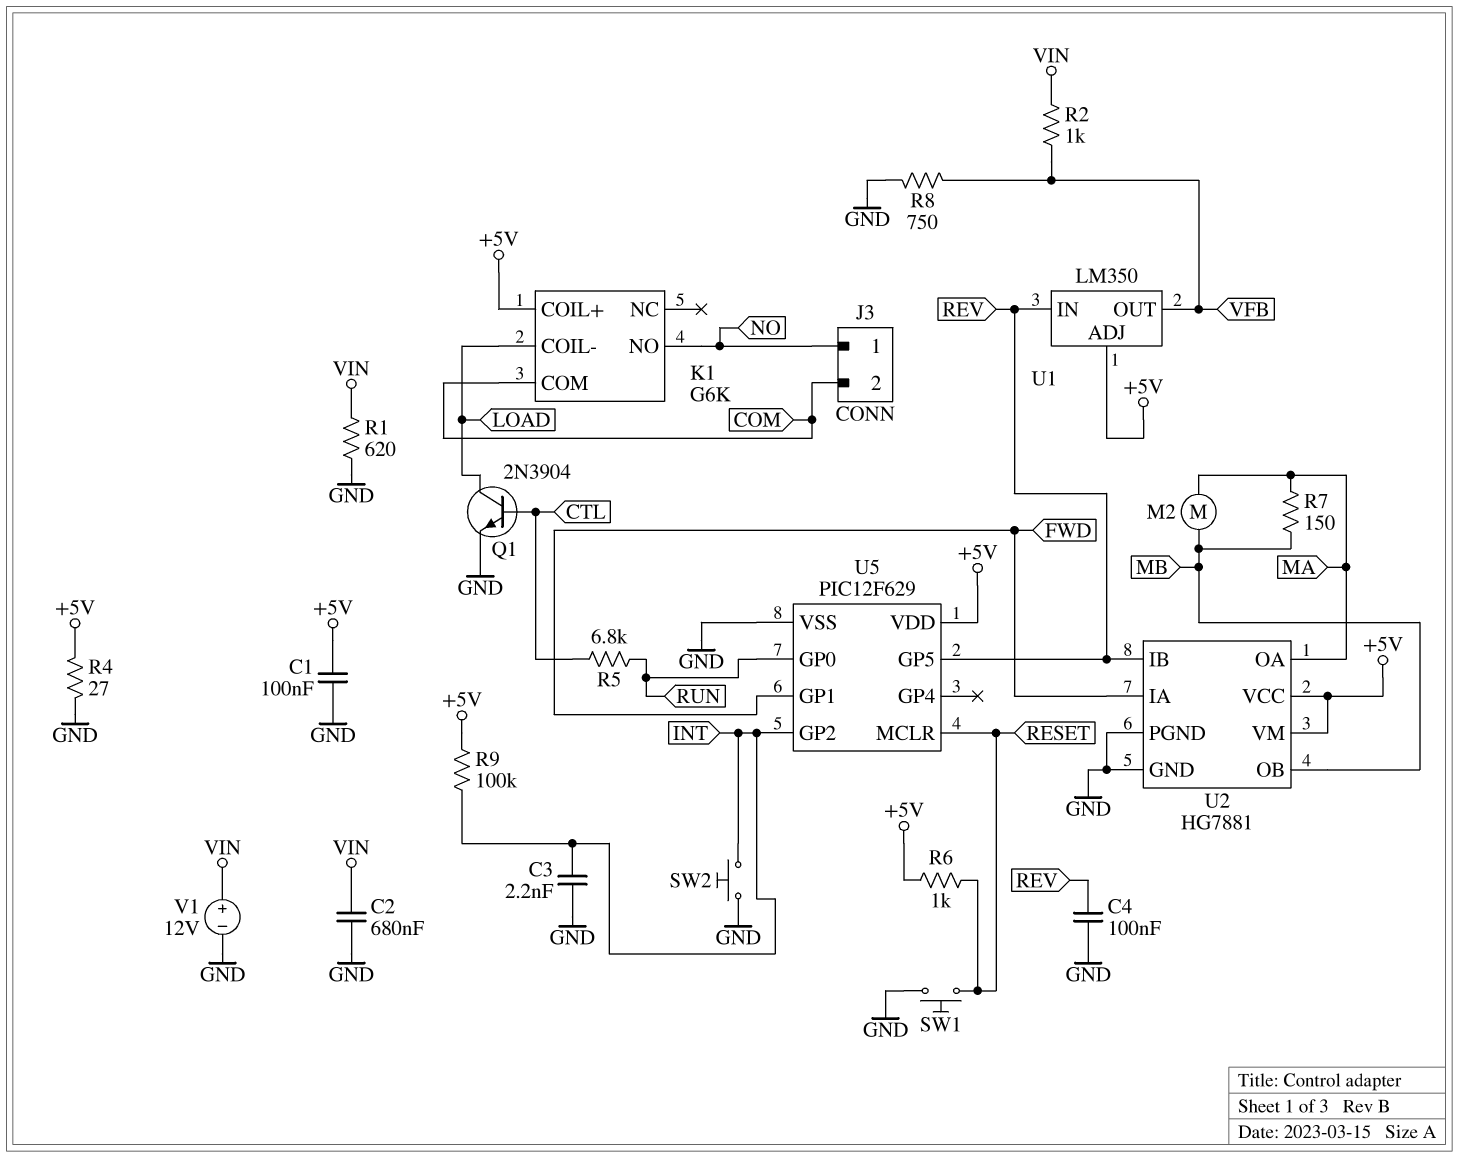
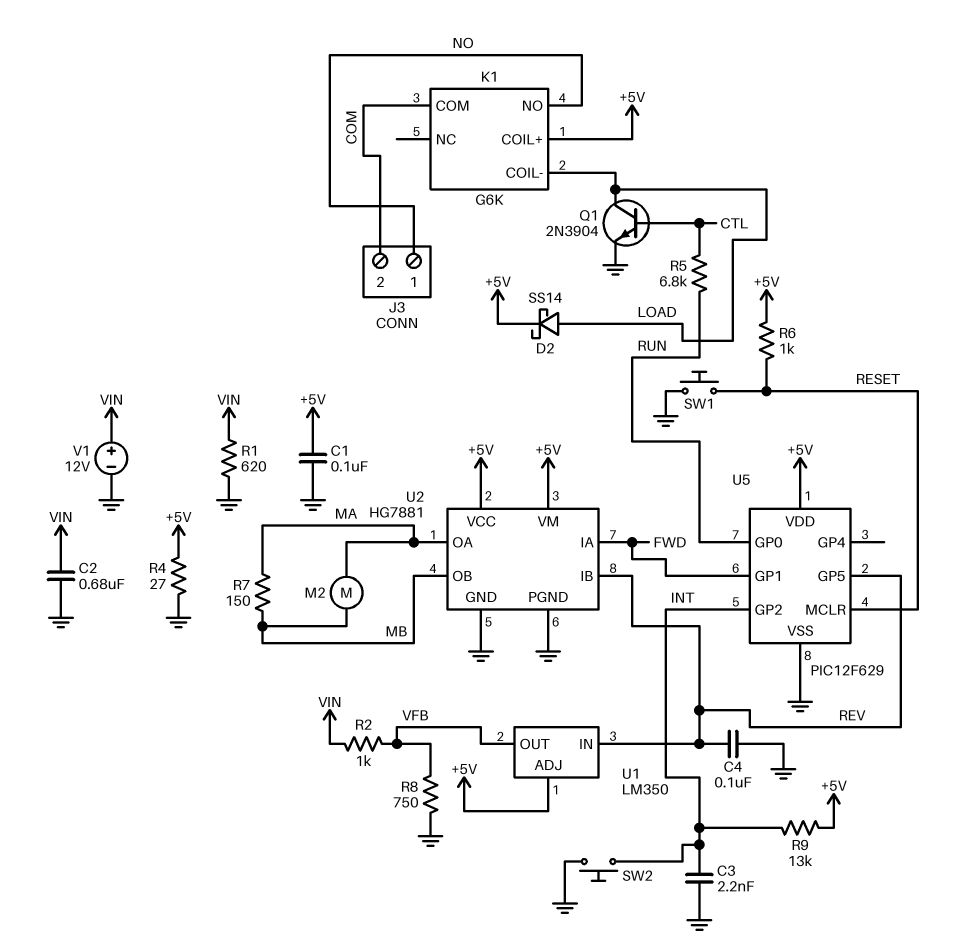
D2: none -> schottky SS14 (A LOAD, K +5V)
R9: 100k (+5V, INT) -> 13k (+5V, INT)

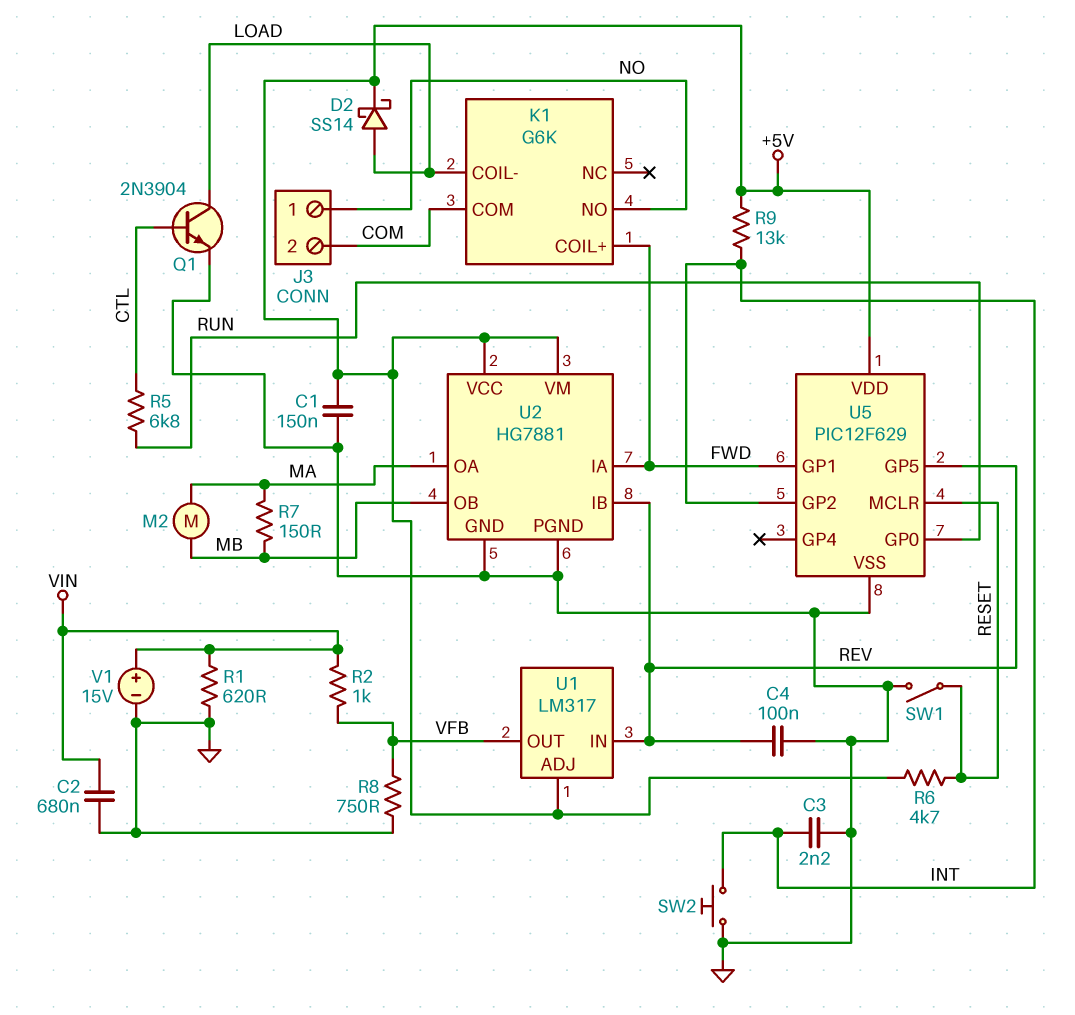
C1: 100nF (+5V, GND) -> 150nF (+5V, GND)
K1 pin COIL+: +5V -> FWD
R4: 27 (+5V, GND) -> none
R6: 1k (+5V, RESET) -> 4.7k (+5V, RESET)
SW1: button (GND, RESET) -> switch (GND, RESET)
U1: LM350 -> LM317
V1: 12V (plus VIN, minus GND) -> 15V (plus VIN, minus GND)

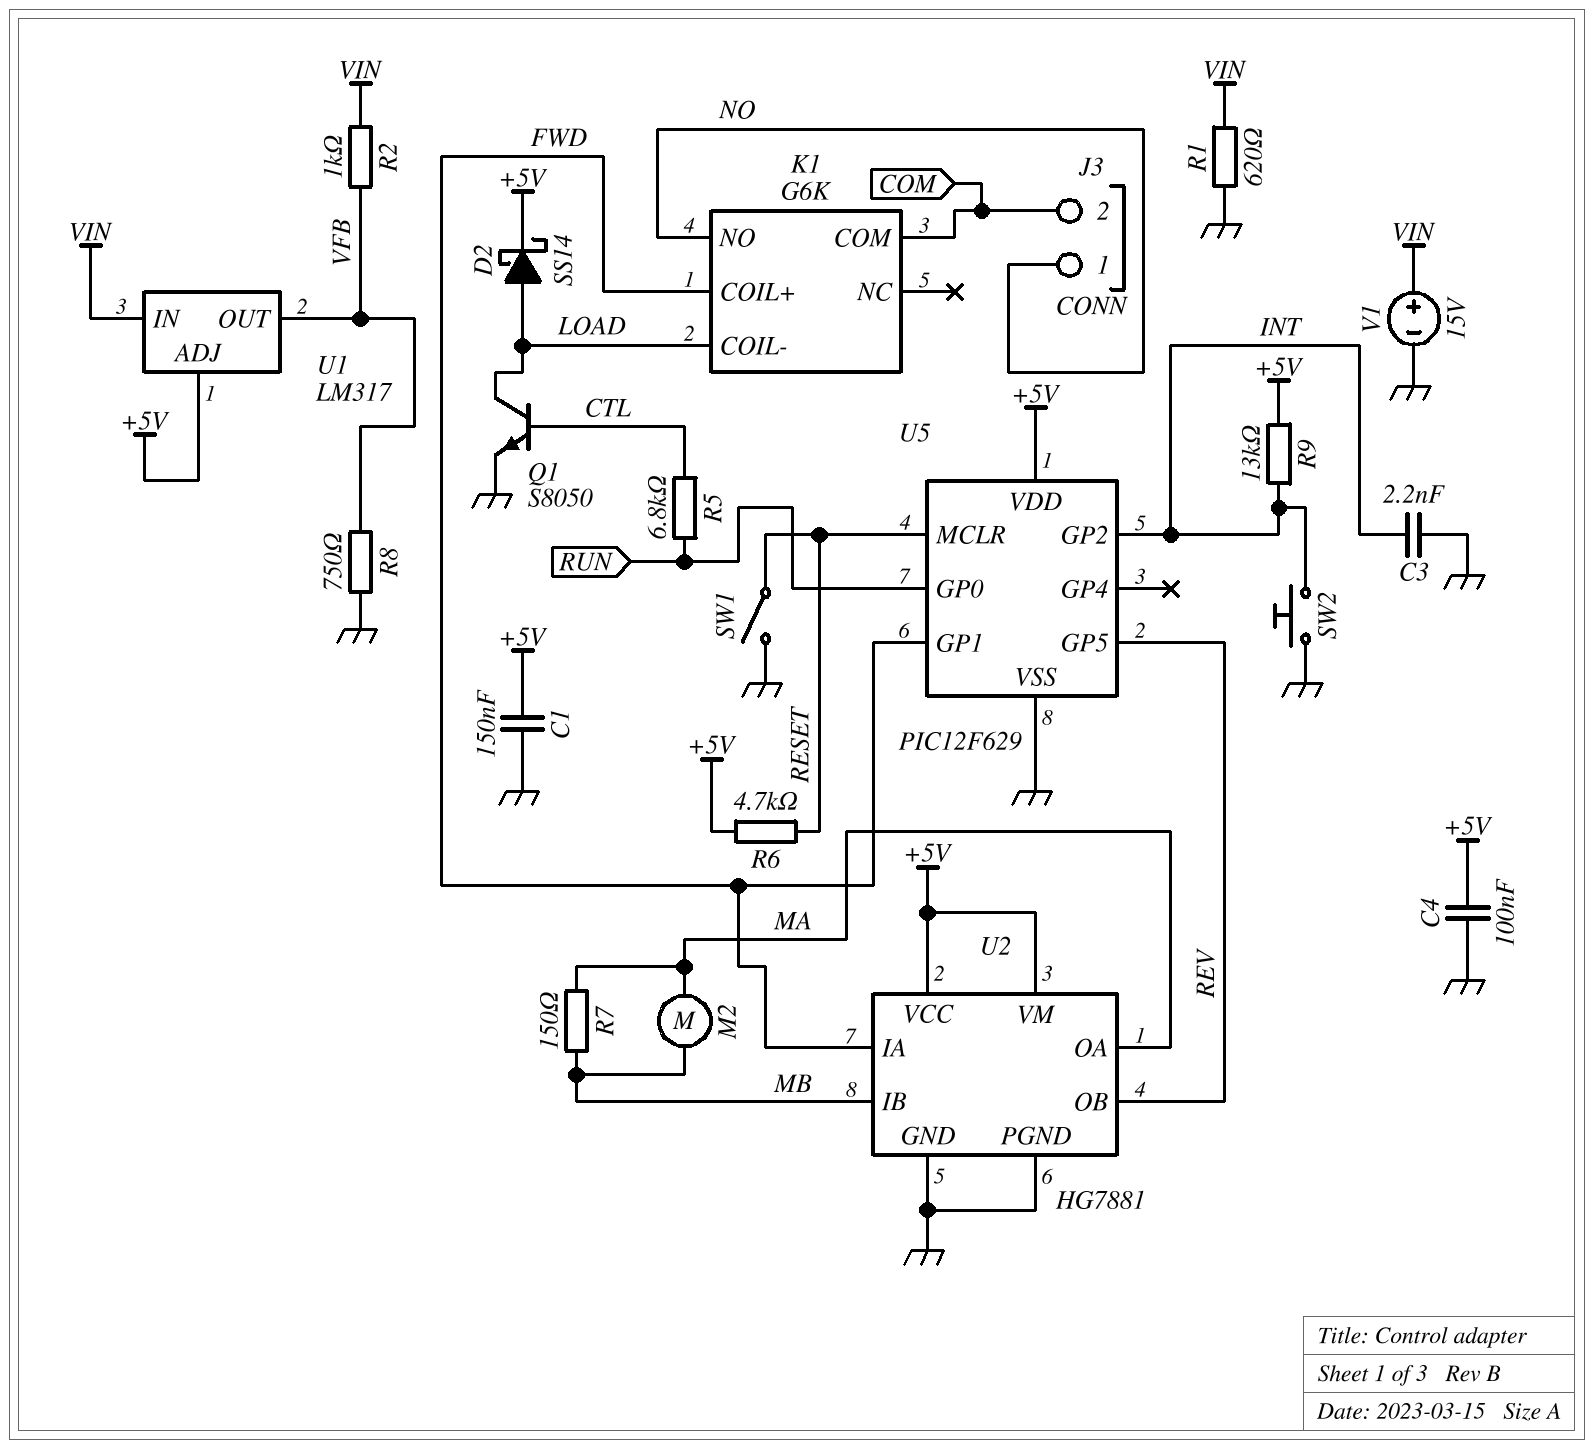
C2: 680nF (GND, VIN) -> none
C4: 100nF (GND, REV) -> 100nF (+5V, GND)
Q1: NPN 2N3904 (B CTL, C LOAD, E GND) -> NPN S8050 (B CTL, C LOAD, E GND)
U1 pin IN: REV -> VIN
U2 pin IB: REV -> MB
U2 pin OB: MB -> REV

